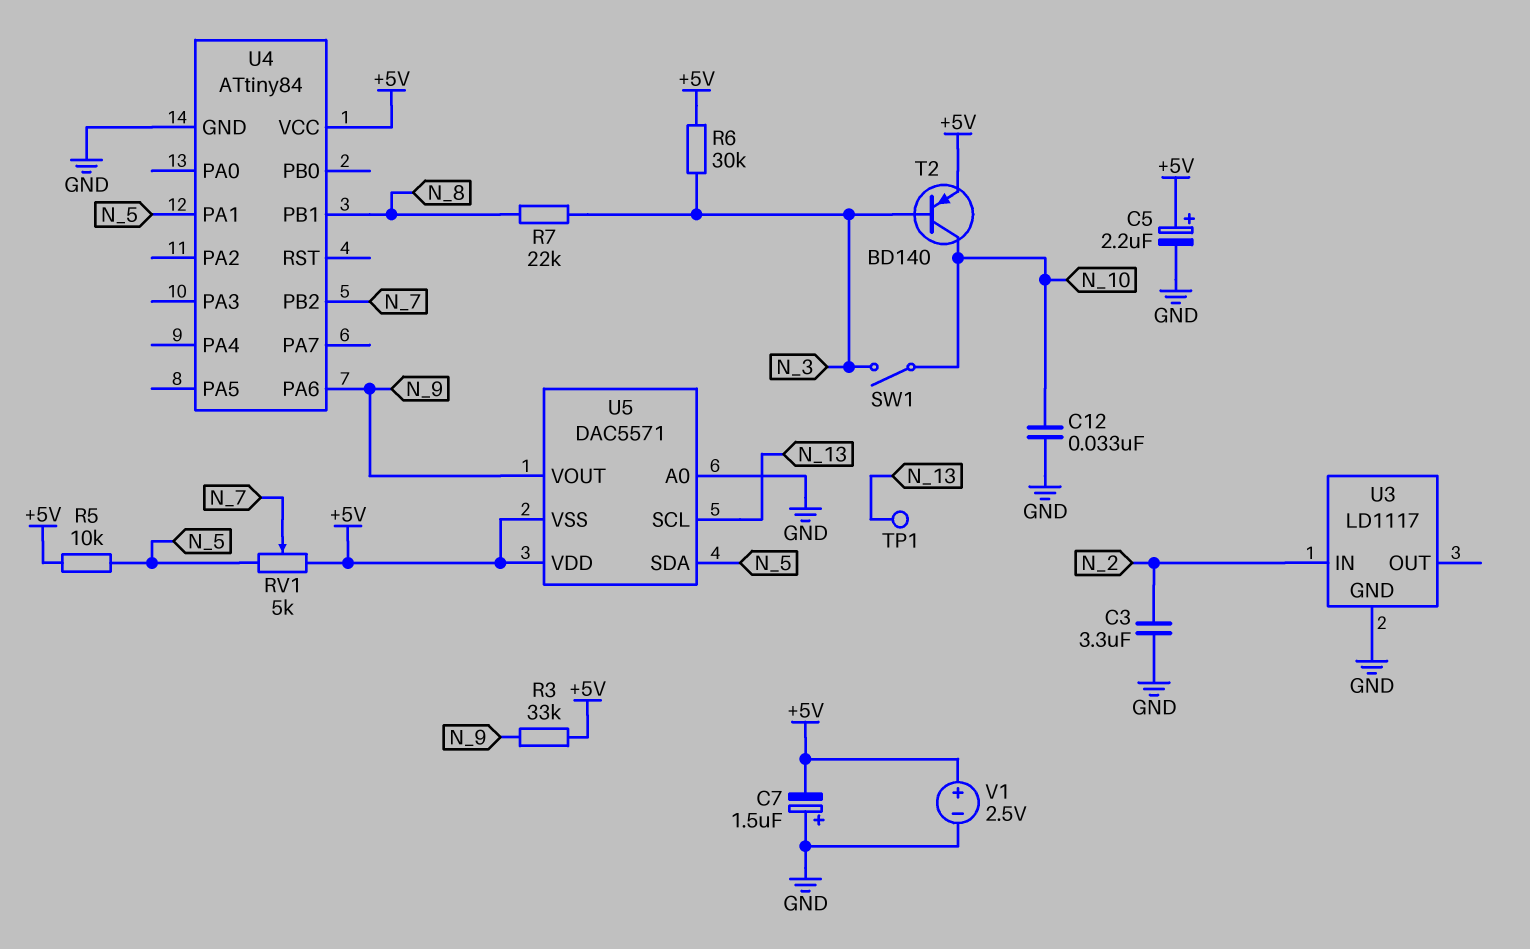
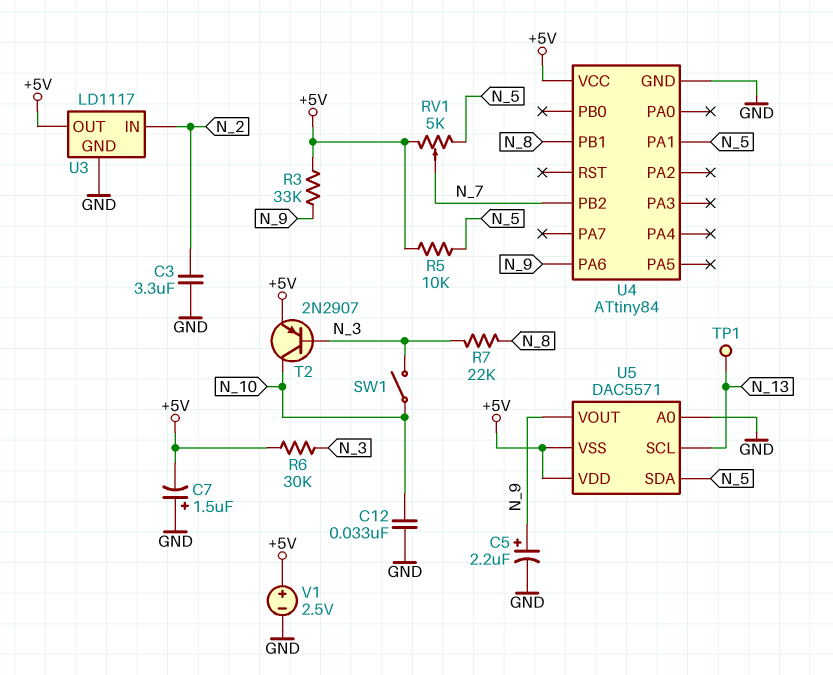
C5: 2.2uF (plus +5V, minus GND) -> 2.2uF (plus N_9, minus GND)
T2: PNP BD140 (B N_3, C N_10, E +5V) -> PNP 2N2907 (B N_3, C N_10, E +5V)
U3 pin OUT: none -> +5V

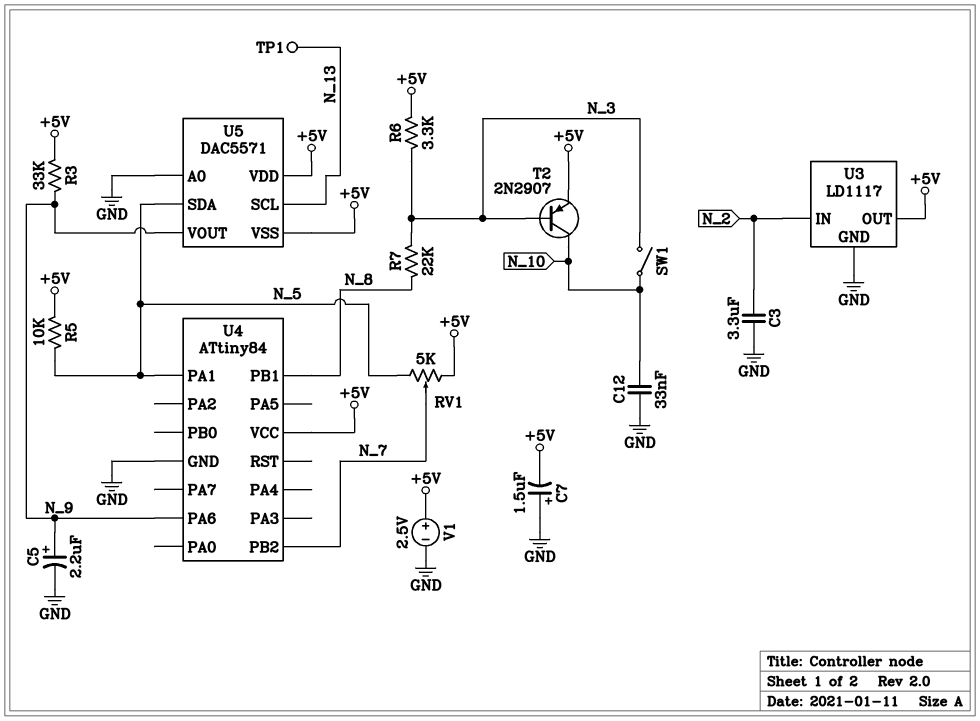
R6: 30k (+5V, N_3) -> 3.3k (+5V, N_3)

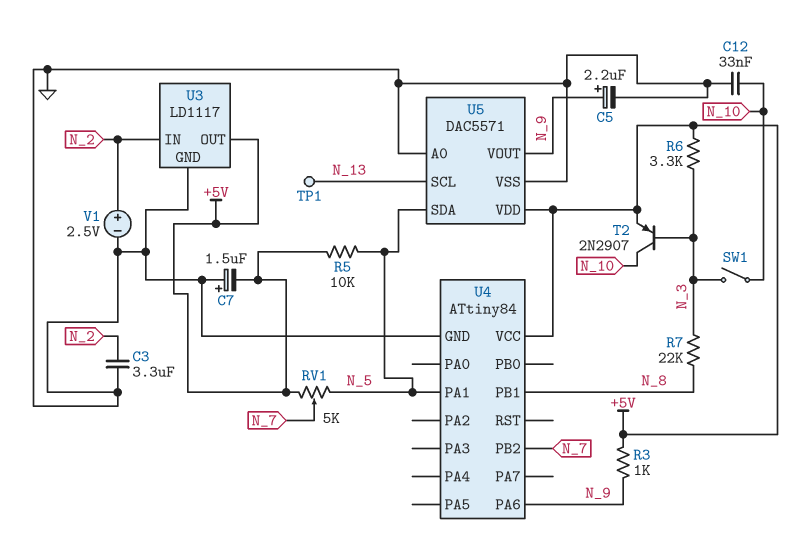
R3: 33k (+5V, N_9) -> 1k (+5V, N_9)
U5 pin VSS: +5V -> GND
V1: 2.5V (plus +5V, minus GND) -> 2.5V (plus N_2, minus GND)

